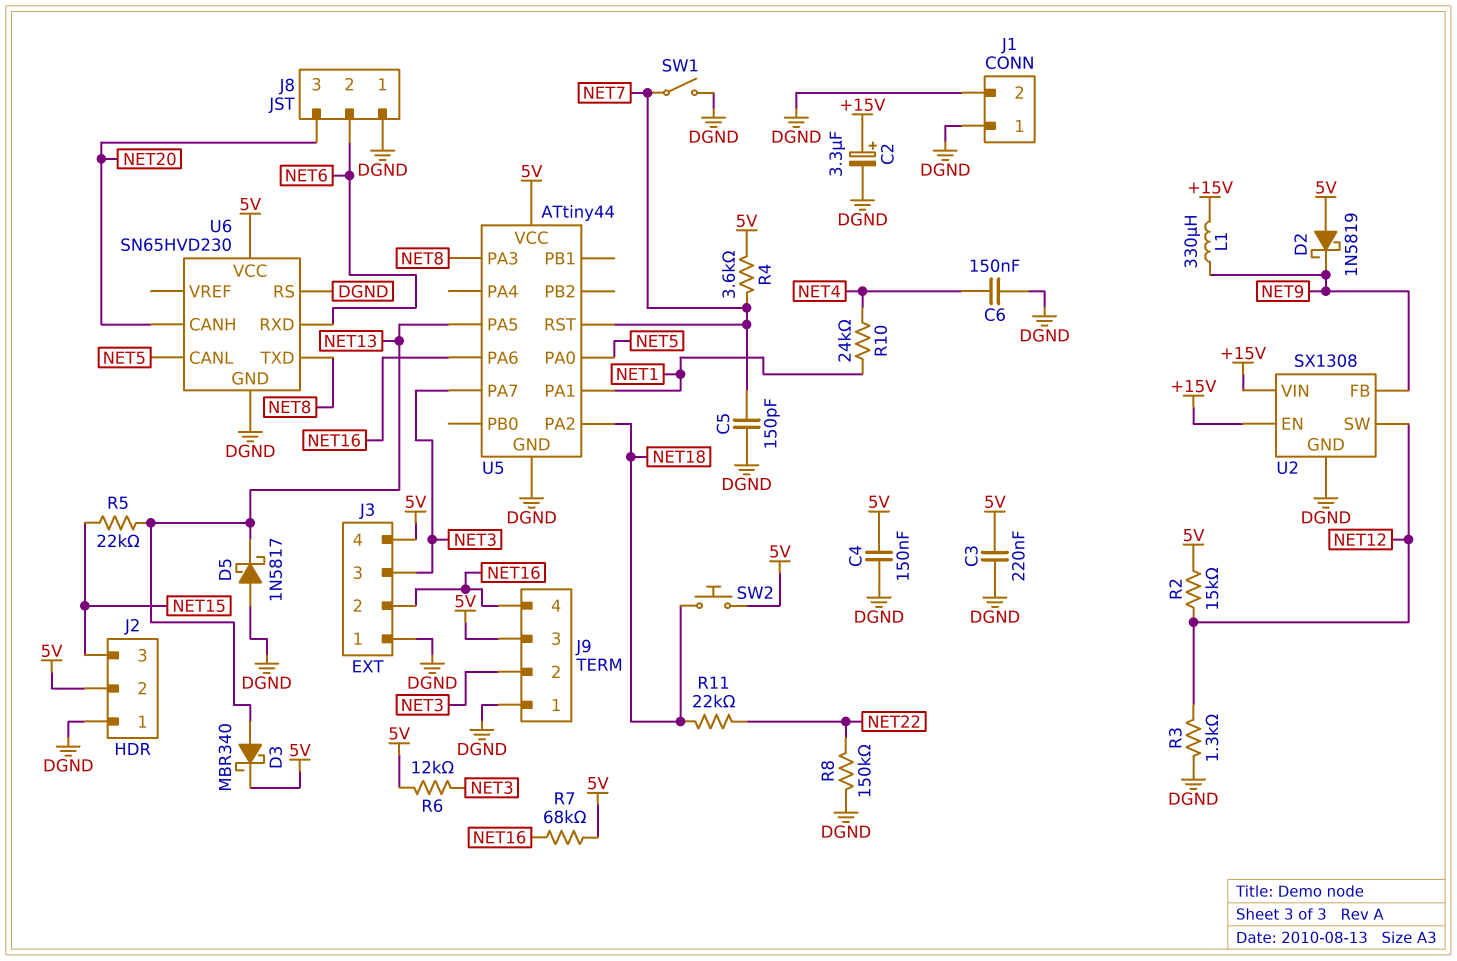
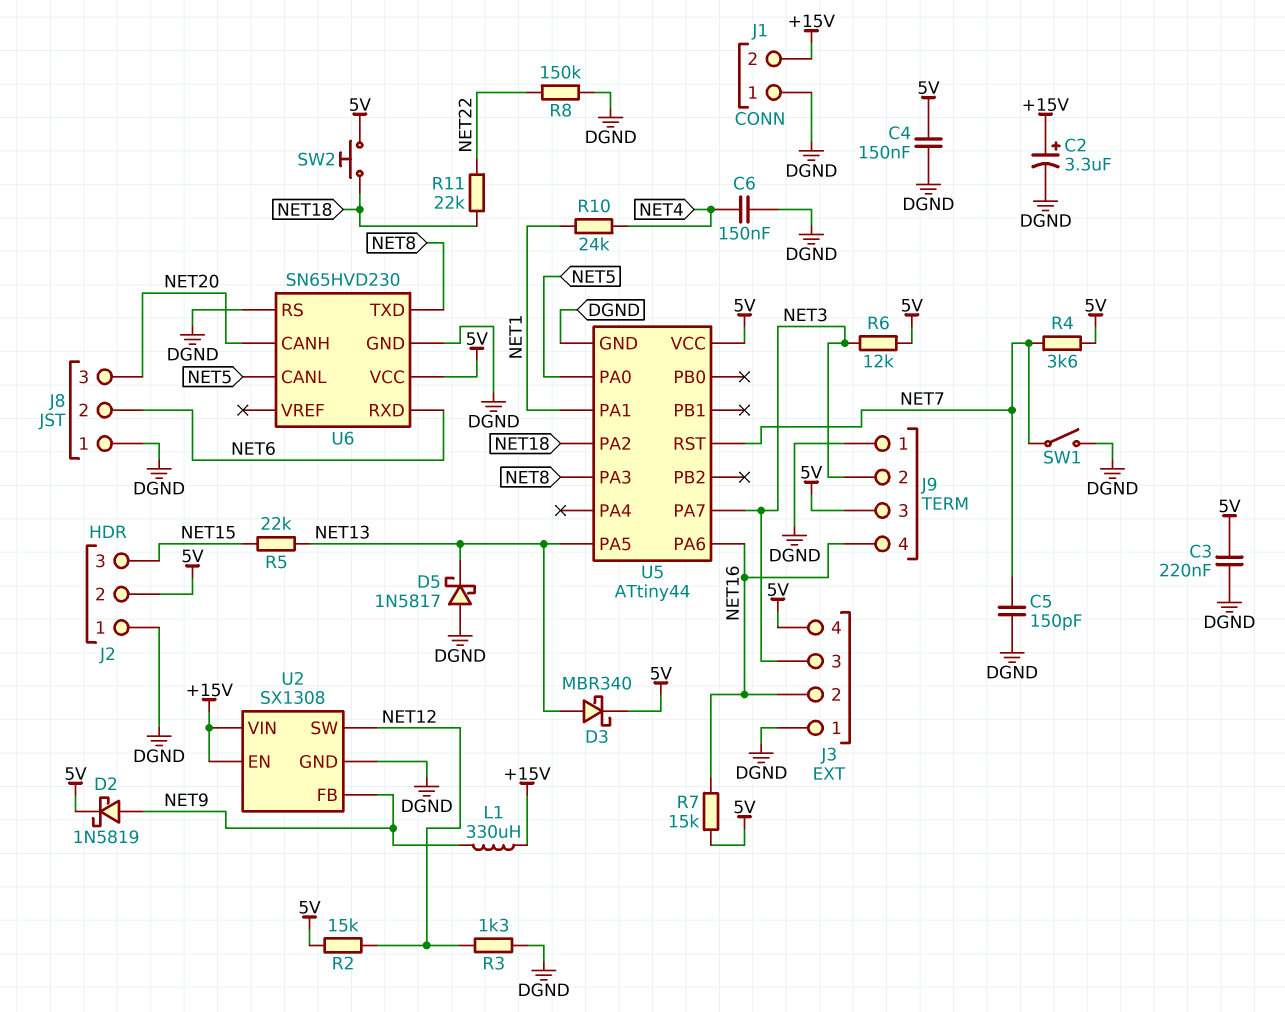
D2: schottky 1N5819 (A 5V, K NET9) -> schottky 1N5819 (A NET9, K 5V)
J1 pin 2: DGND -> +15V
R7: 68k (5V, NET16) -> 15k (5V, NET16)

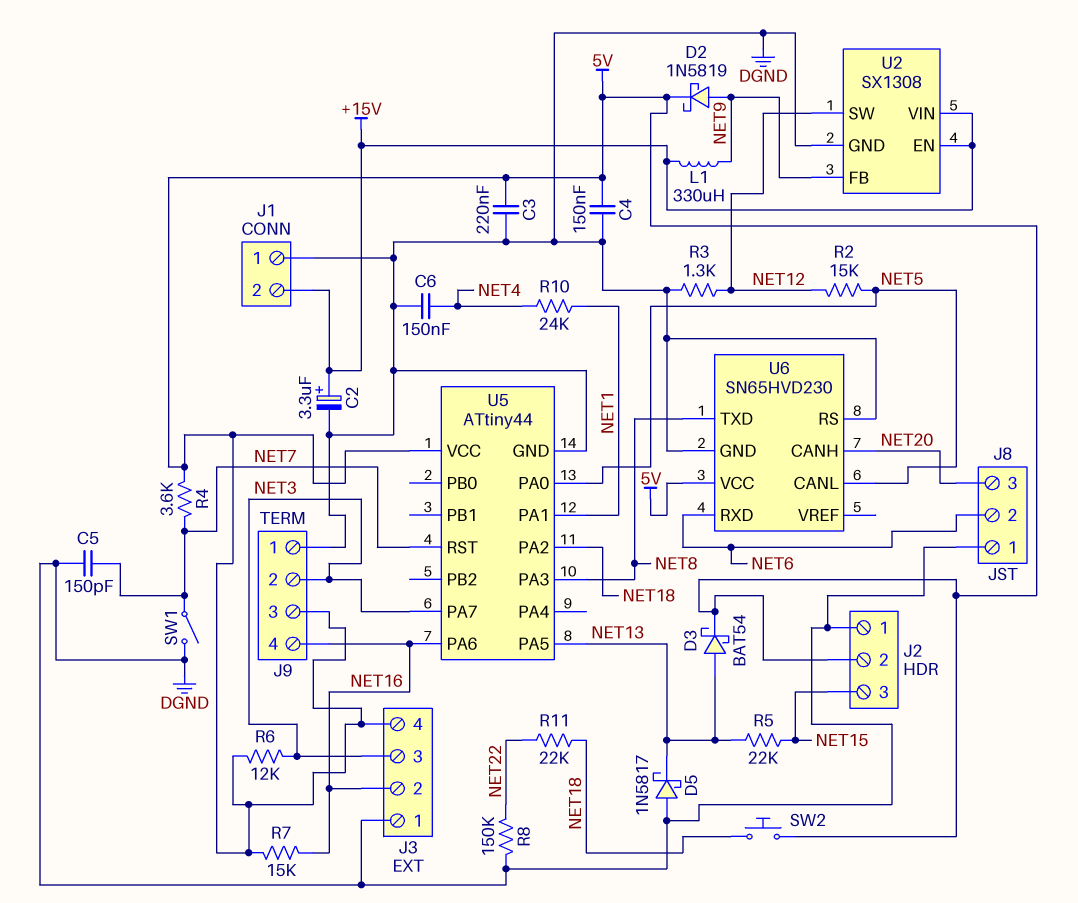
D3: schottky MBR340 (A NET13, K 5V) -> schottky BAT54 (A NET13, K 5V)
R2: 15k (5V, NET12) -> 15k (NET5, NET12)

